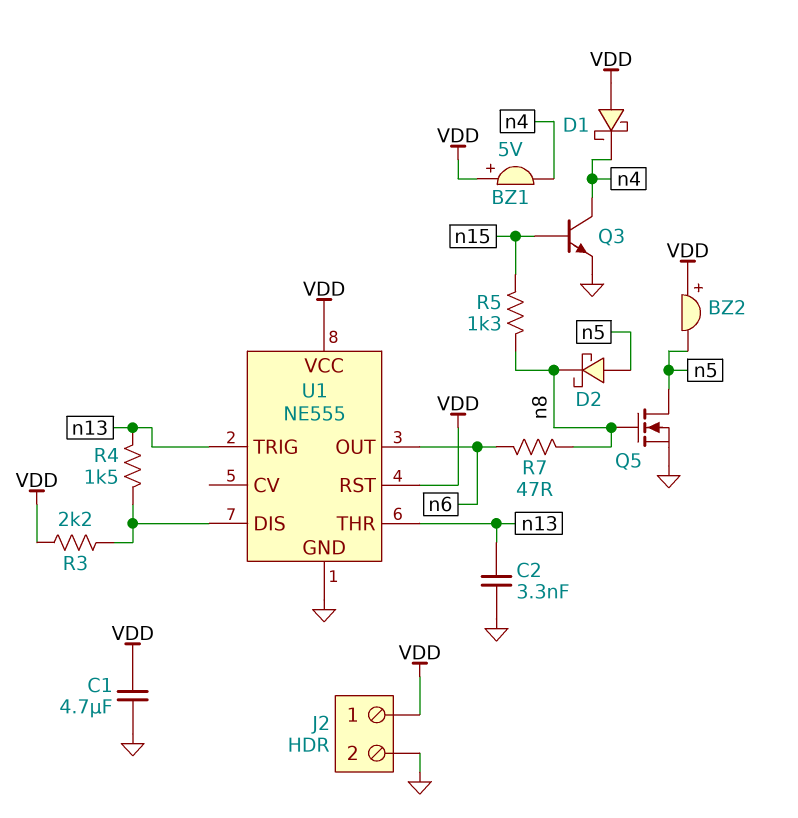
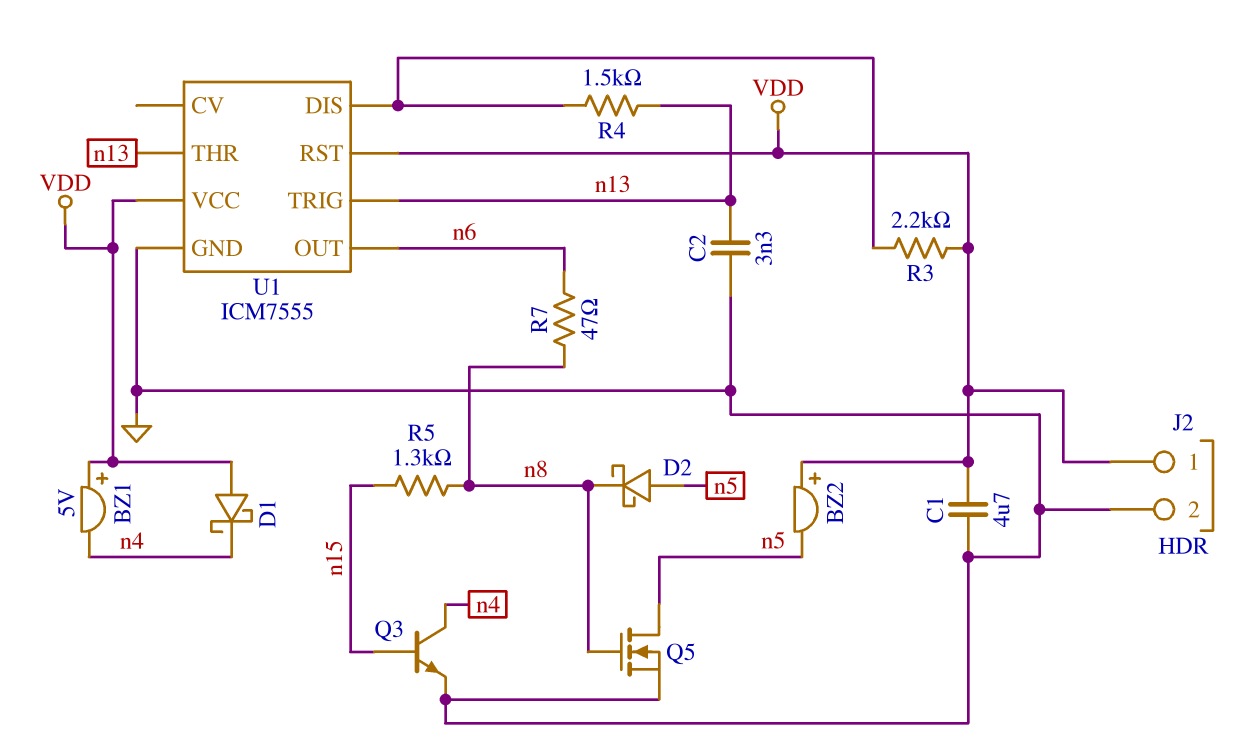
U1: NE555 -> ICM7555

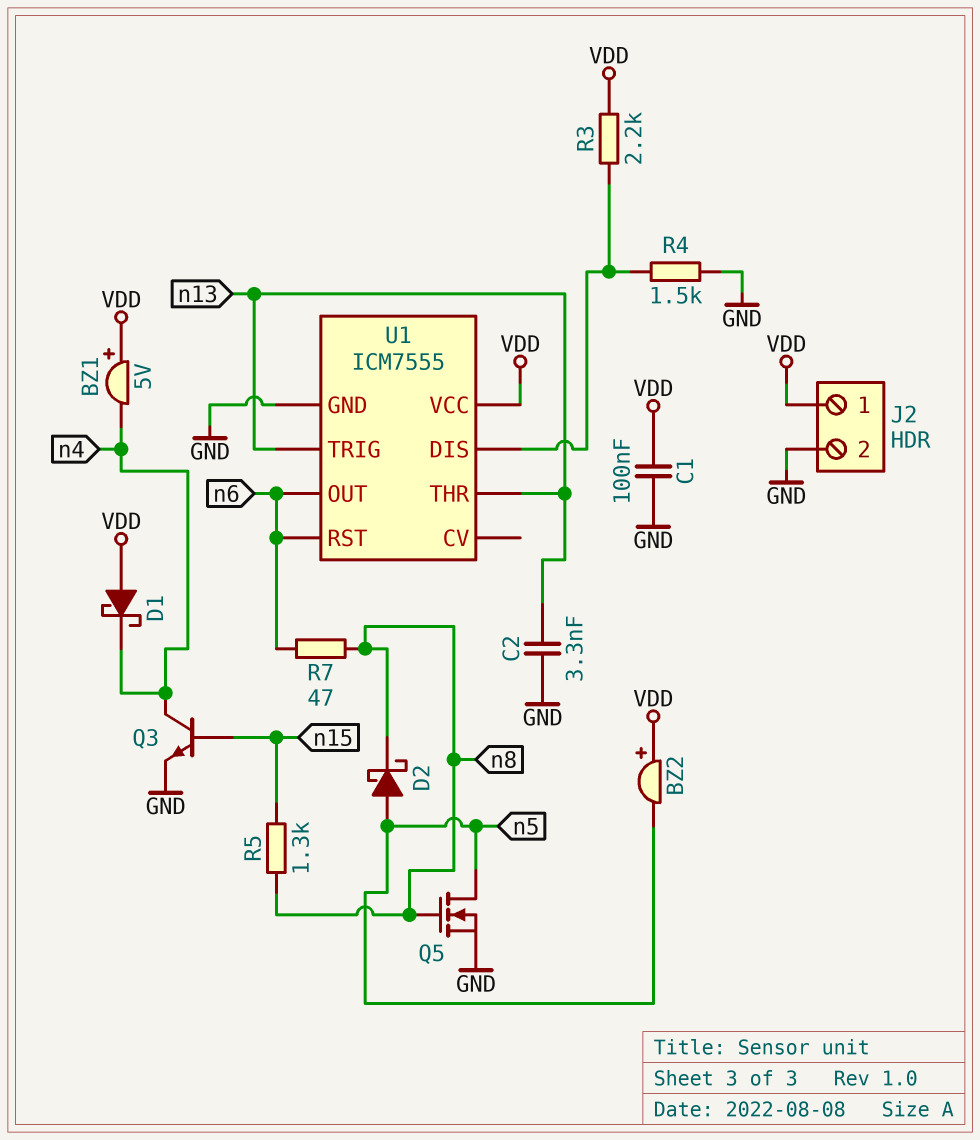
C1: 4.7uF (GND, VDD) -> 100nF (GND, VDD)
R4: 1.5k (U1/DIS, n13) -> 1.5k (GND, U1/DIS)
U1 pin RST: VDD -> n6

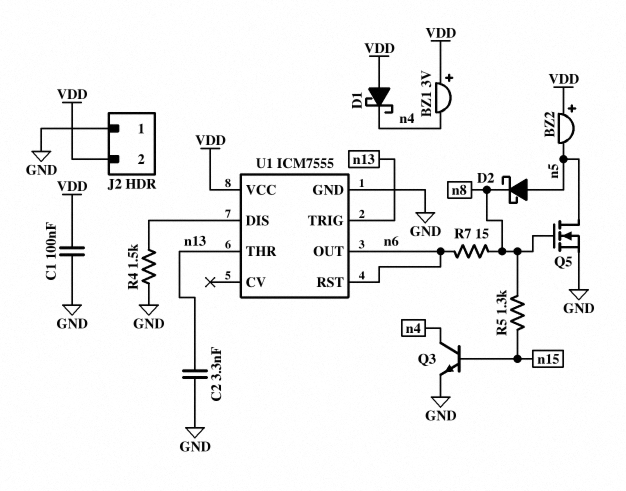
BZ1: buzzer 5V (plus VDD, minus n4) -> buzzer 3V (plus VDD, minus n4)
J2 pin 1: VDD -> GND
J2 pin 2: GND -> VDD
R3: 2.2k (U1/DIS, VDD) -> none
R7: 47 (n6, n8) -> 15 (n6, n8)

